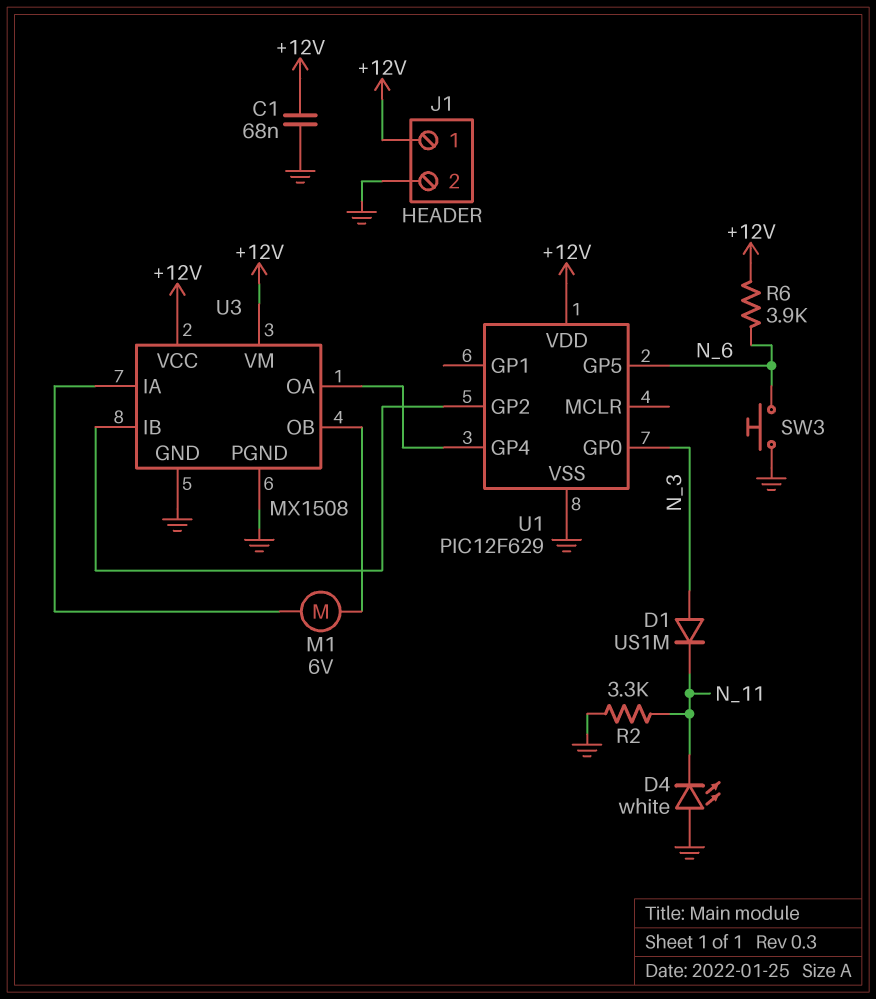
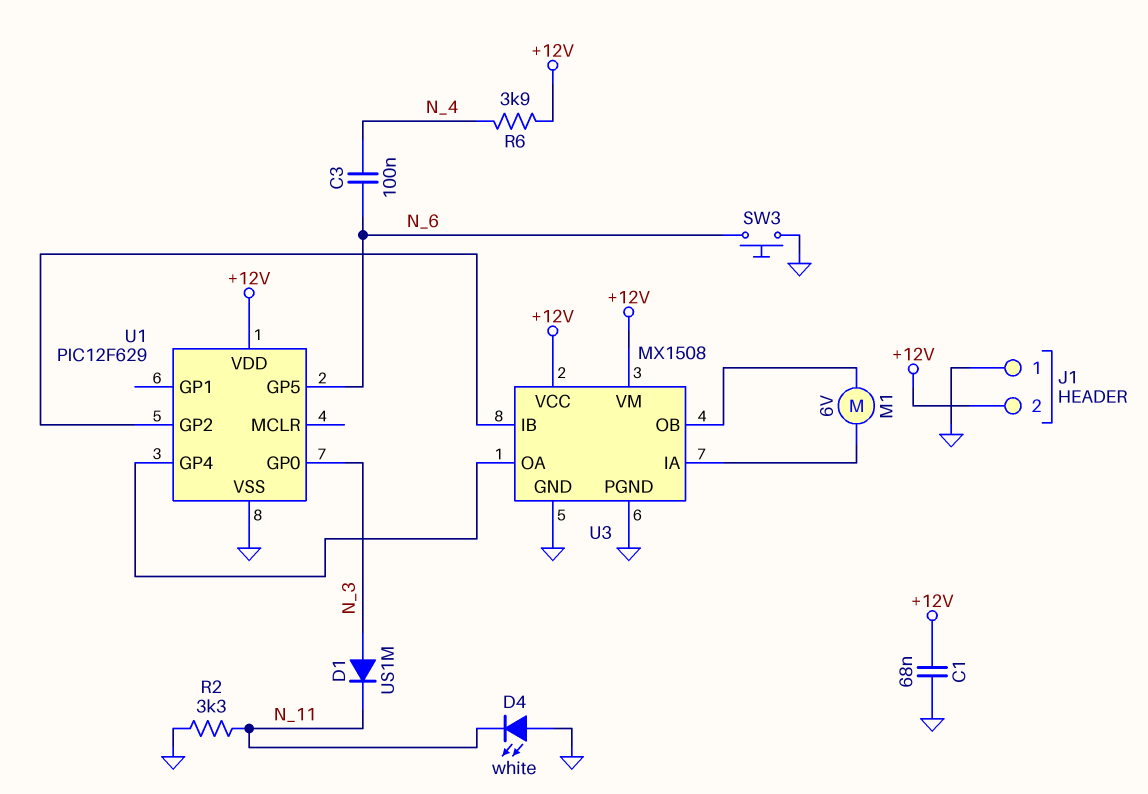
C3: none -> 100nF (N_4, N_6)
J1 pin 1: +12V -> GND
J1 pin 2: GND -> +12V
R6: 3.9k (+12V, N_6) -> 3.9k (+12V, N_4)

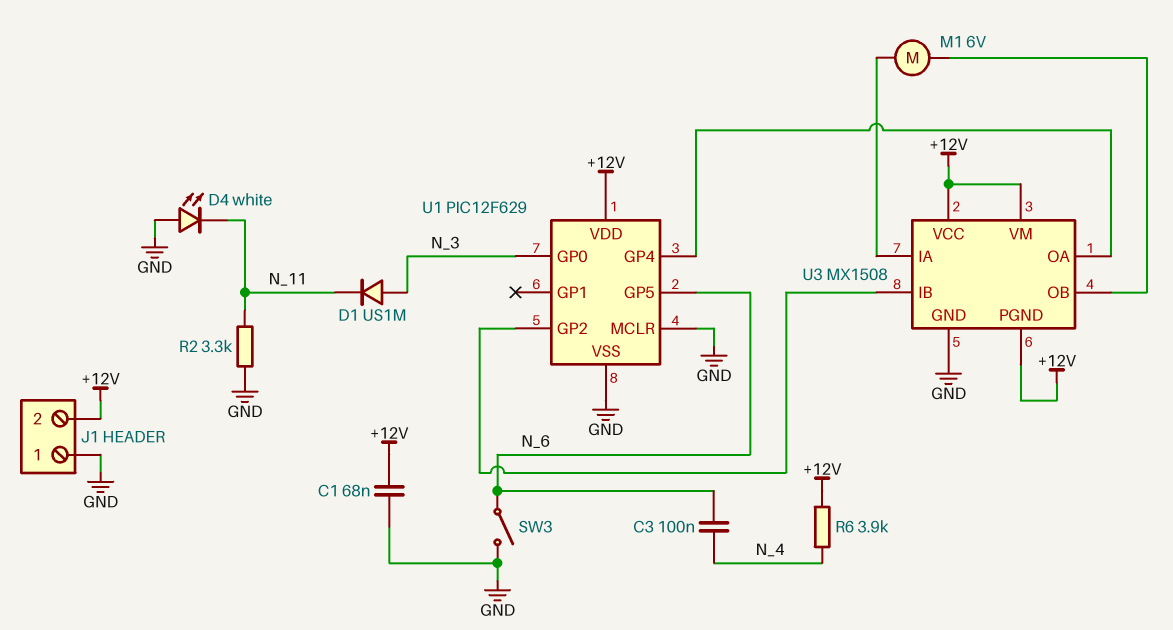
SW3: button (GND, N_6) -> switch (GND, N_6)
U1 pin MCLR: none -> GND
U3 pin PGND: GND -> +12V

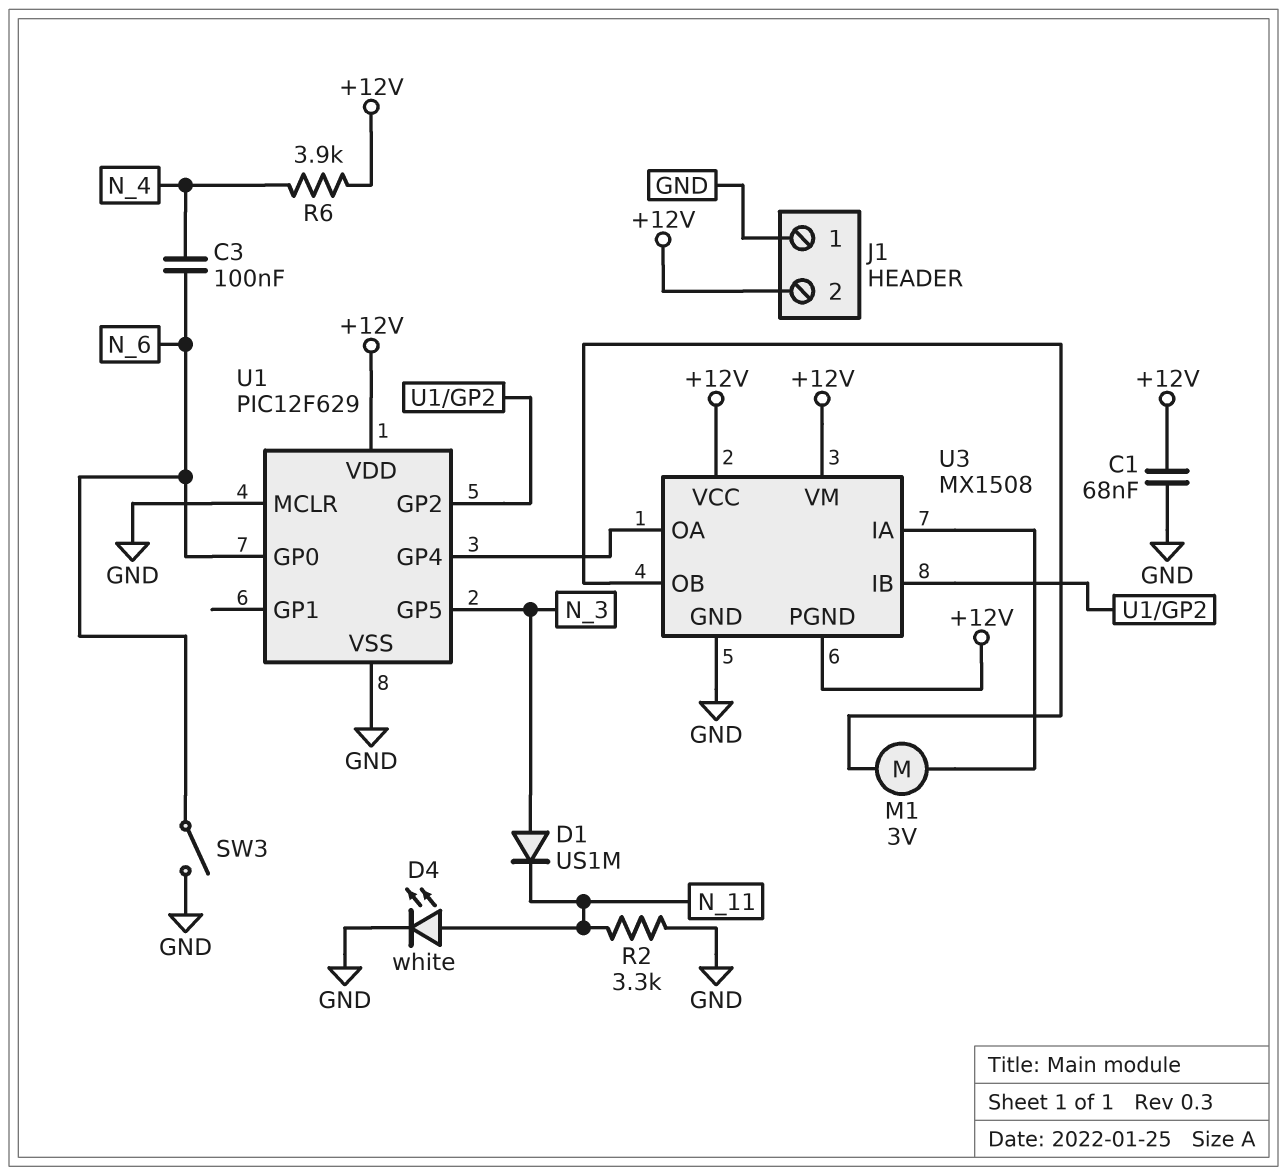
D4: LED white (A GND, K N_11) -> LED white (A N_11, K GND)
M1: motor 6V (U3/IA, U3/OB) -> motor 3V (U3/IA, U3/OB)
U1 pin GP0: N_3 -> N_6
U1 pin GP5: N_6 -> N_3

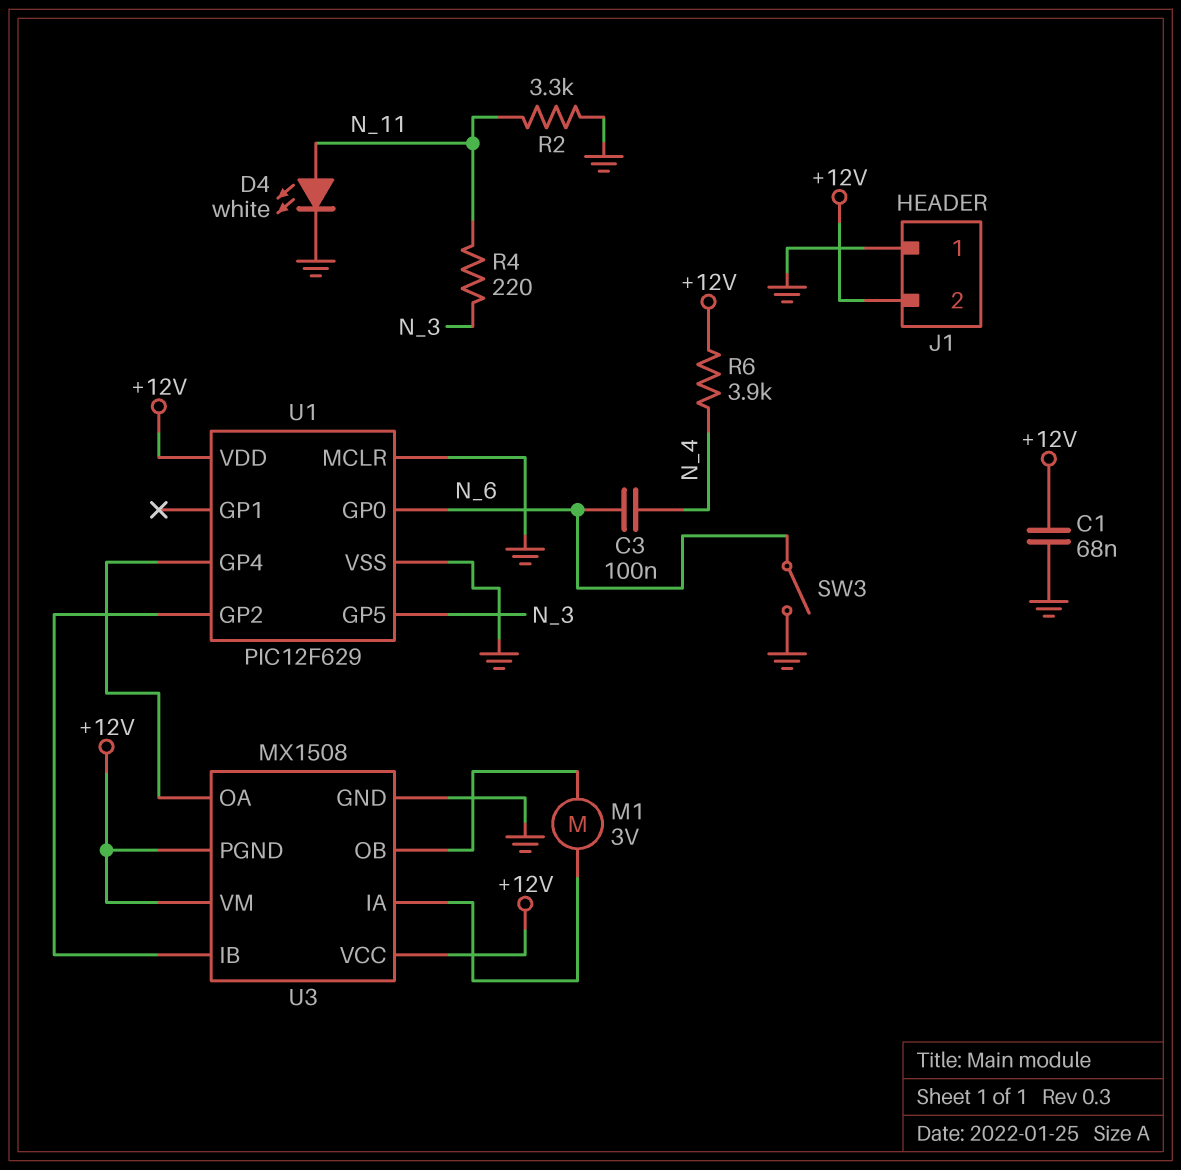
D1: diode US1M (A N_3, K N_11) -> none
R4: none -> 220 (N_3, N_11)

